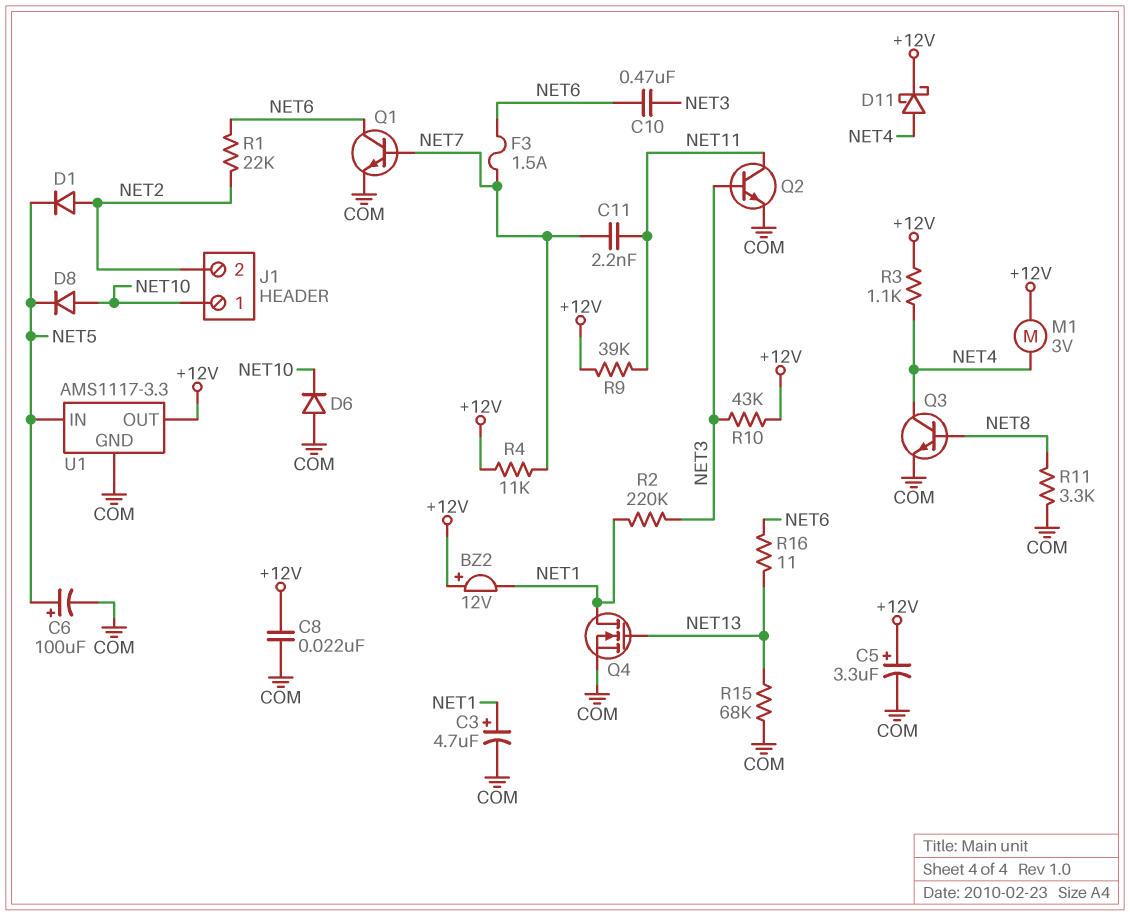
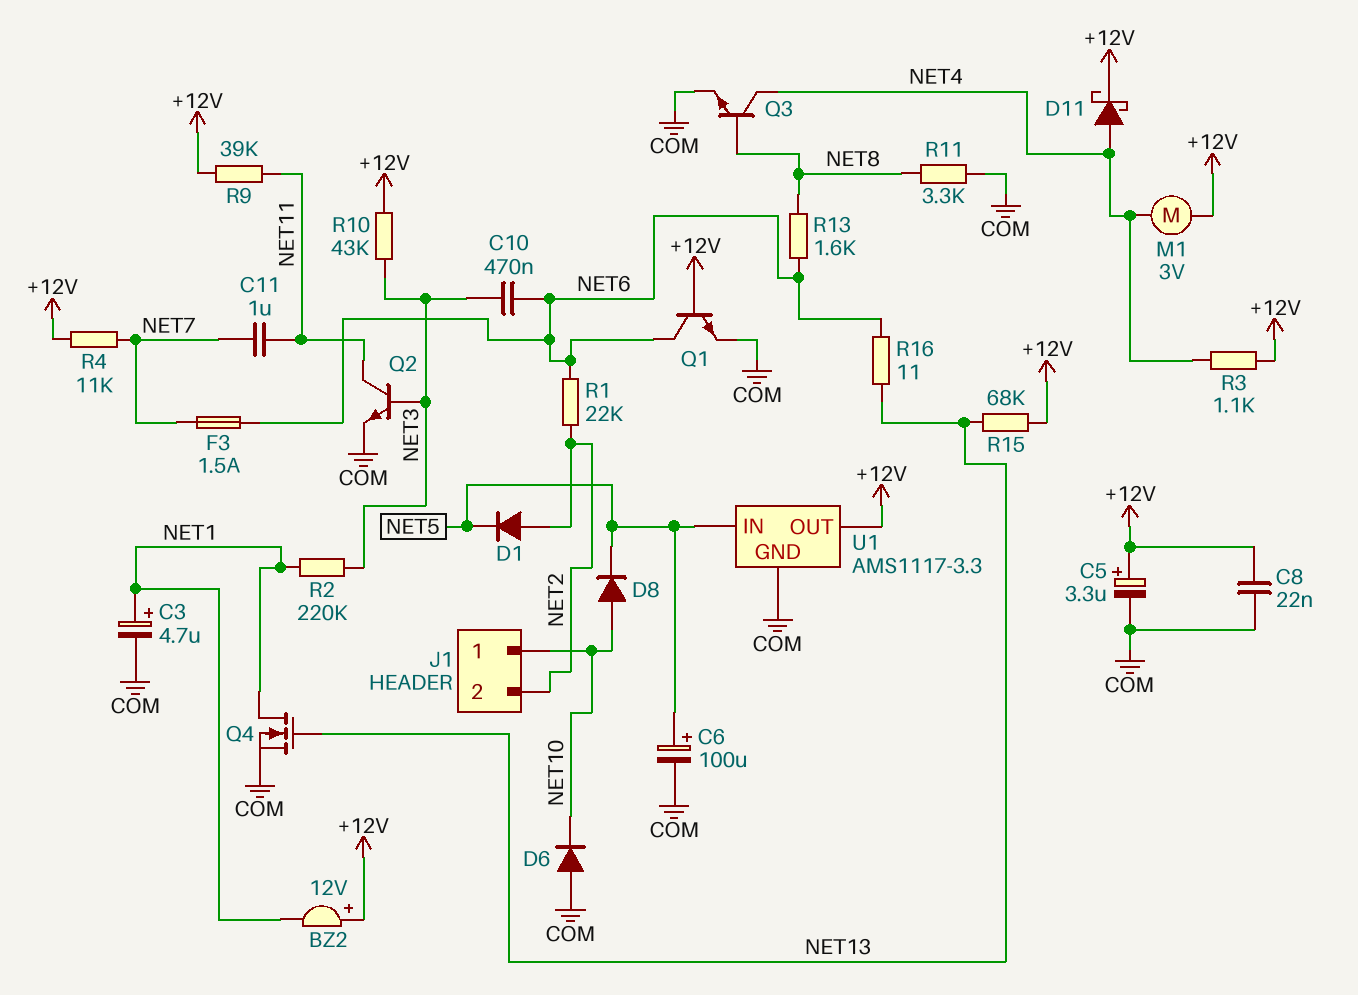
C11: 2.2nF (NET7, NET11) -> 1uF (NET7, NET11)
Q1: NPN (B NET7, C NET6, E COM) -> NPN (B +12V, C NET6, E COM)
R13: none -> 1.6k (NET6, NET8)
R15: 68k (COM, NET13) -> 68k (+12V, NET13)

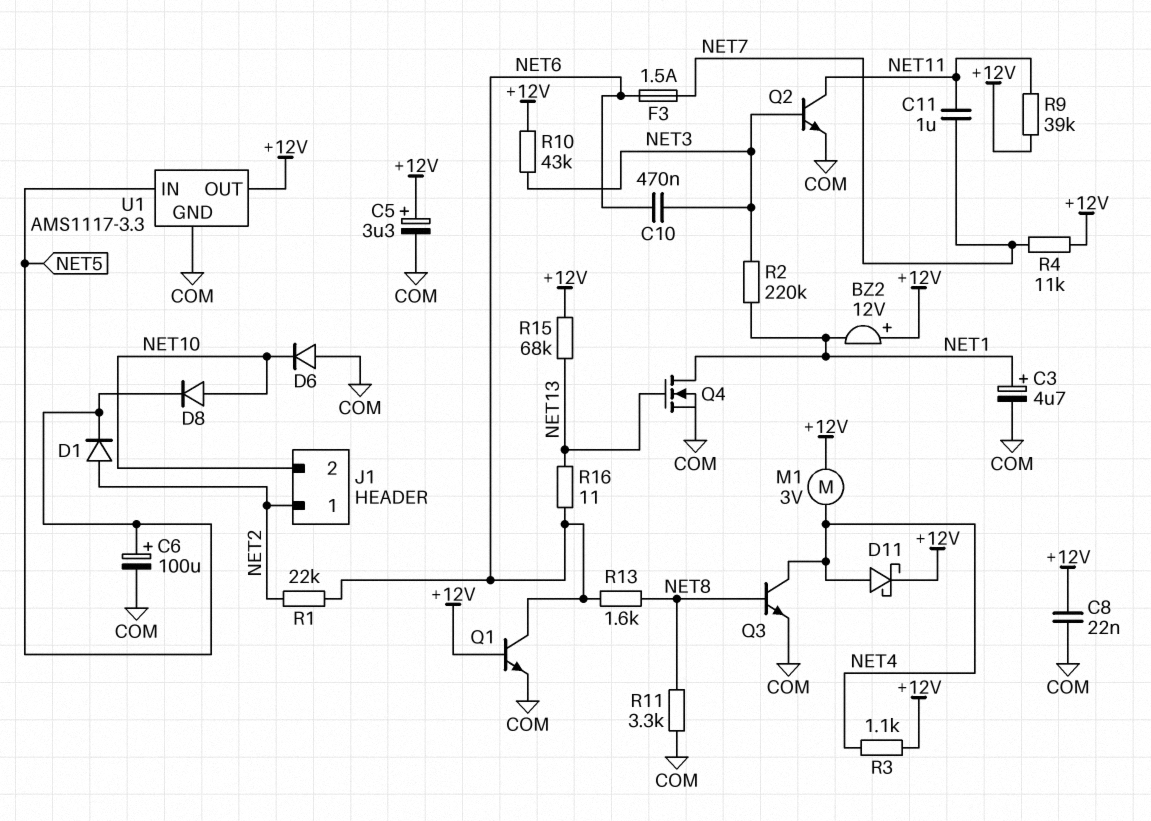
J1 pin 1: NET10 -> NET2
J1 pin 2: NET2 -> NET10

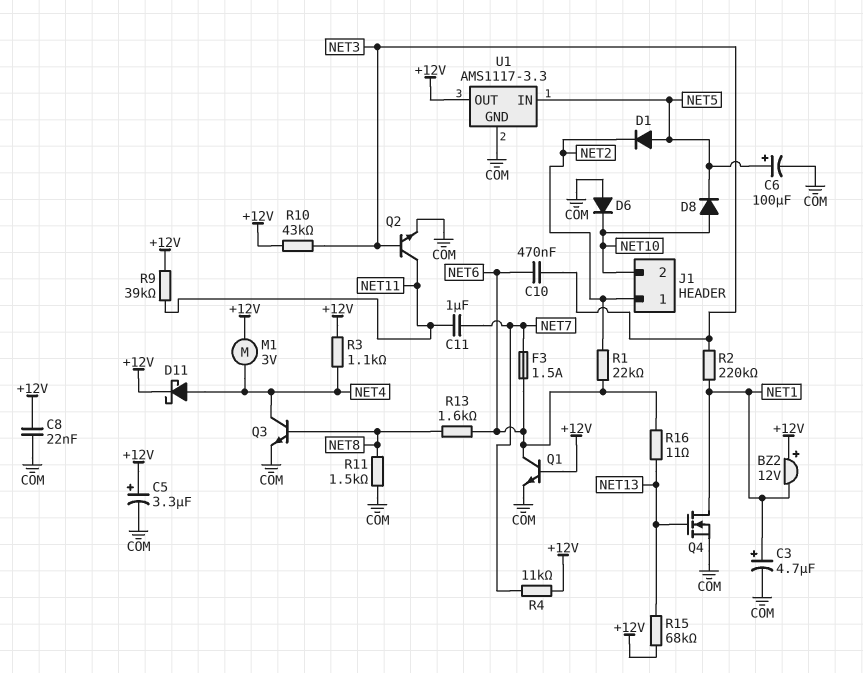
D1: diode (A NET2, K NET5) -> diode (A NET5, K NET2)
R11: 3.3k (COM, NET8) -> 1.5k (COM, NET8)

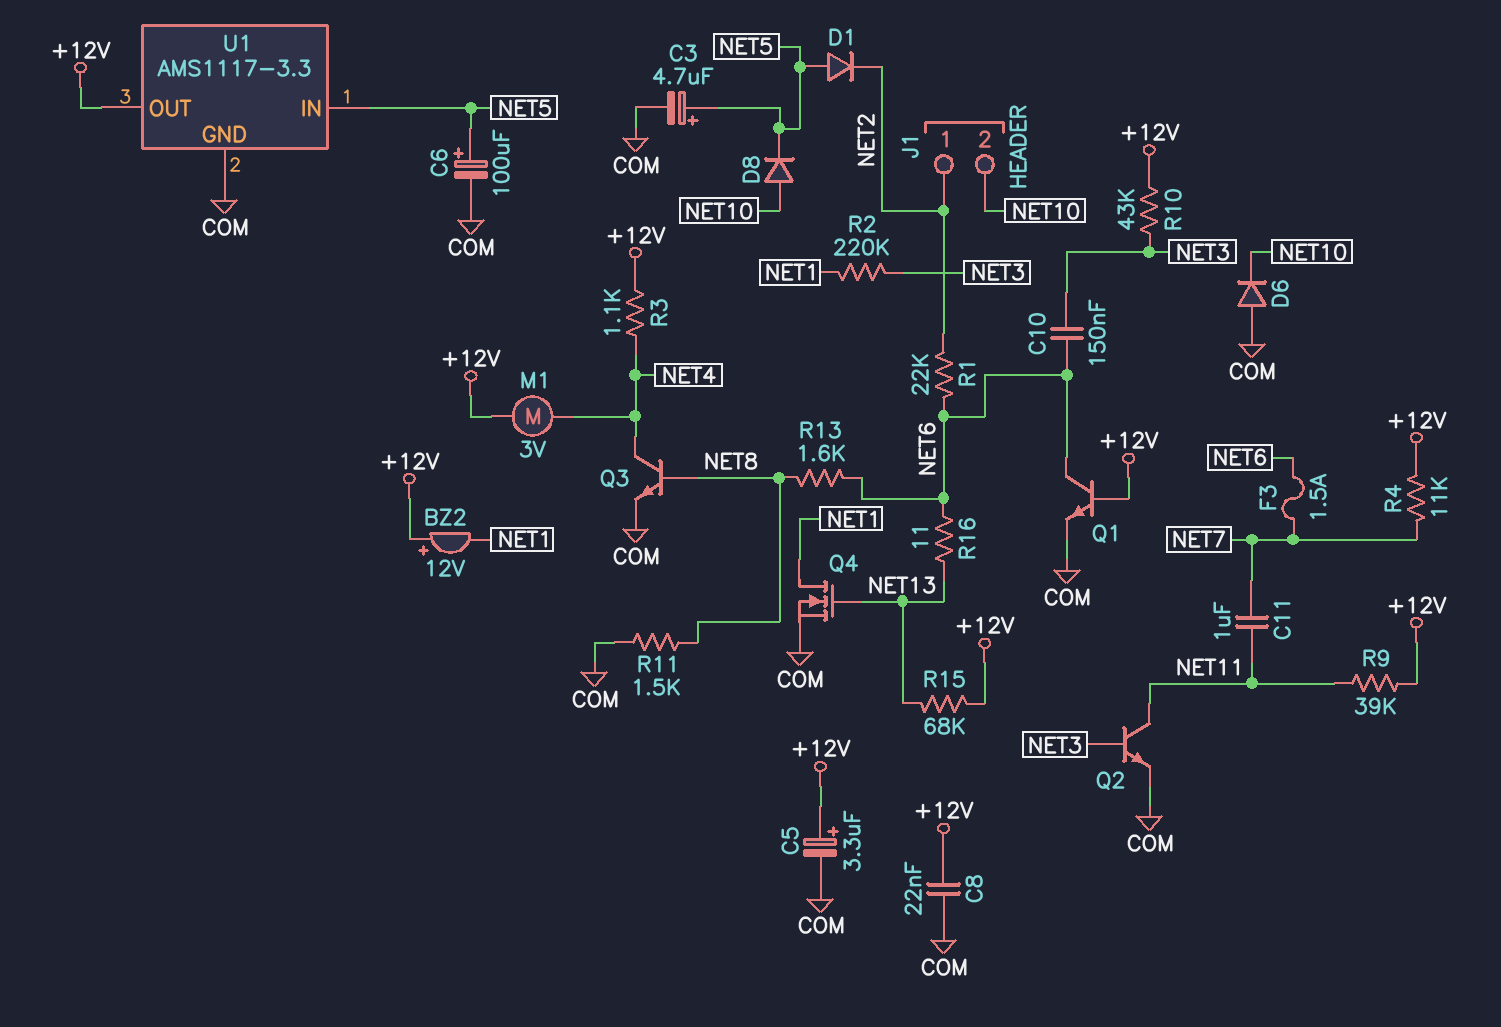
C3: 4.7uF (plus NET1, minus COM) -> 4.7uF (plus NET5, minus COM)
C10: 470nF (NET3, NET6) -> 150nF (NET3, NET6)
D11: schottky (A NET4, K +12V) -> none

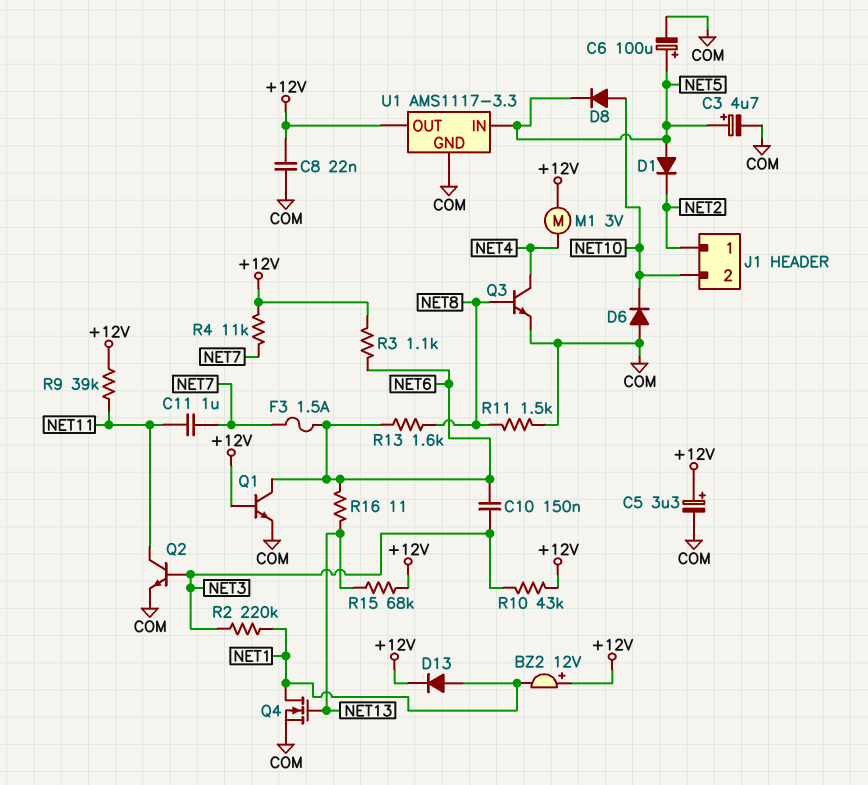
D13: none -> diode (A NET1, K +12V)
R1: 22k (NET2, NET6) -> none
R3: 1.1k (+12V, NET4) -> 1.1k (+12V, NET6)

